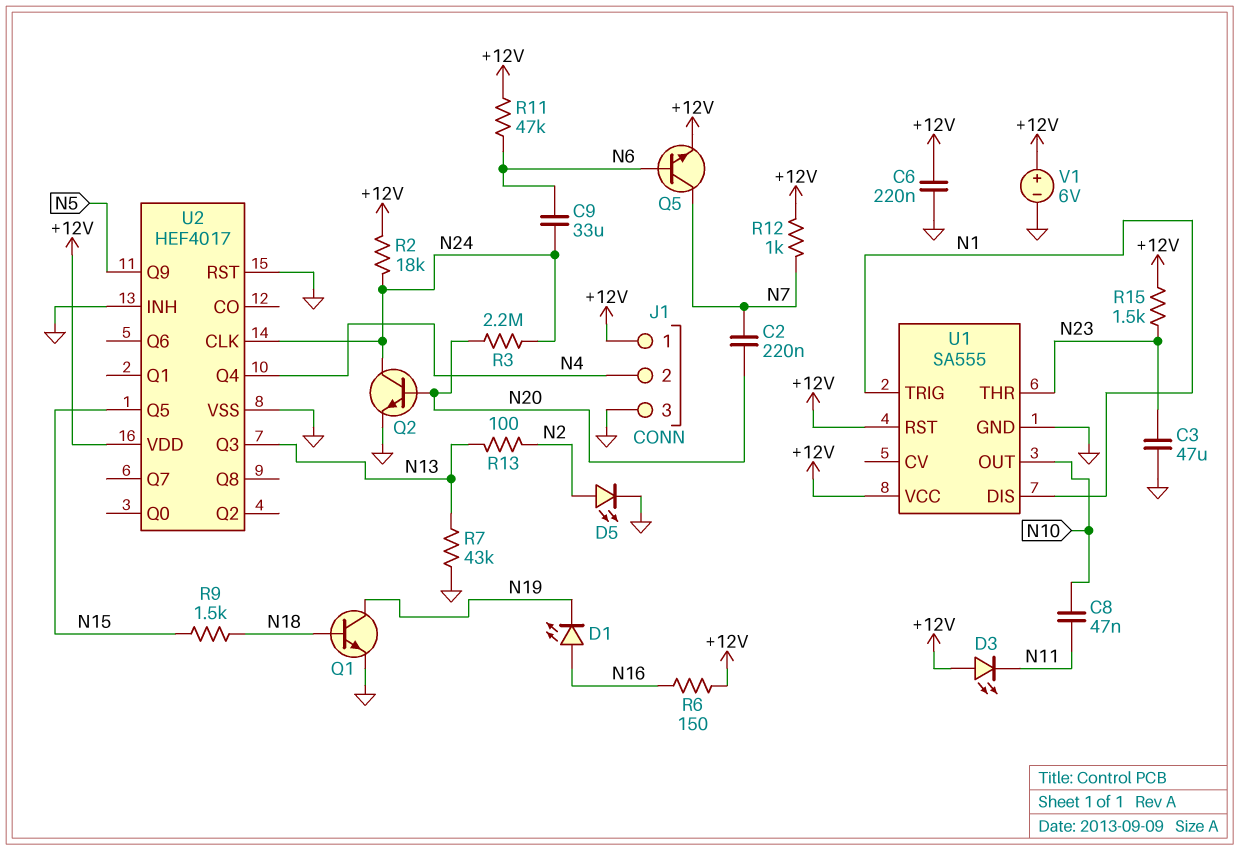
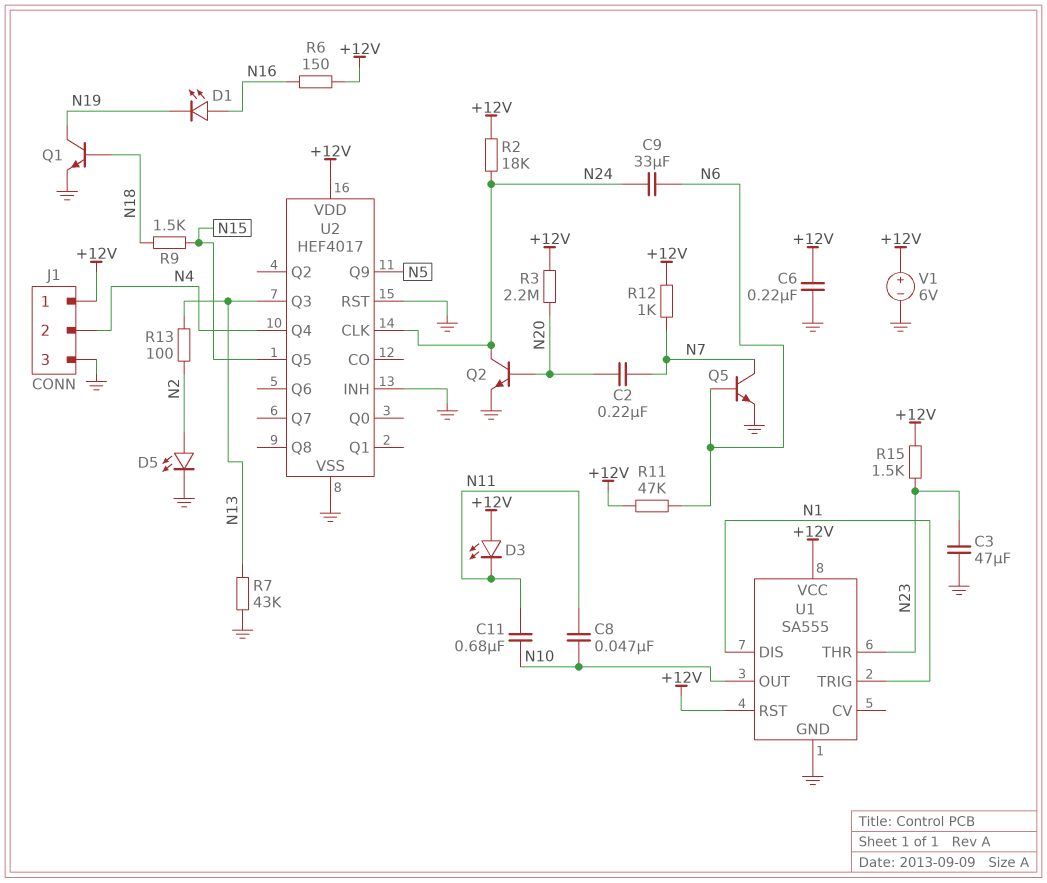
C11: none -> 680nF (N10, N11)
Q5: NPN (B N6, C N7, E +12V) -> NPN (B N6, C N7, E GND)
R3: 2.2M (N20, N24) -> 2.2M (+12V, N20)

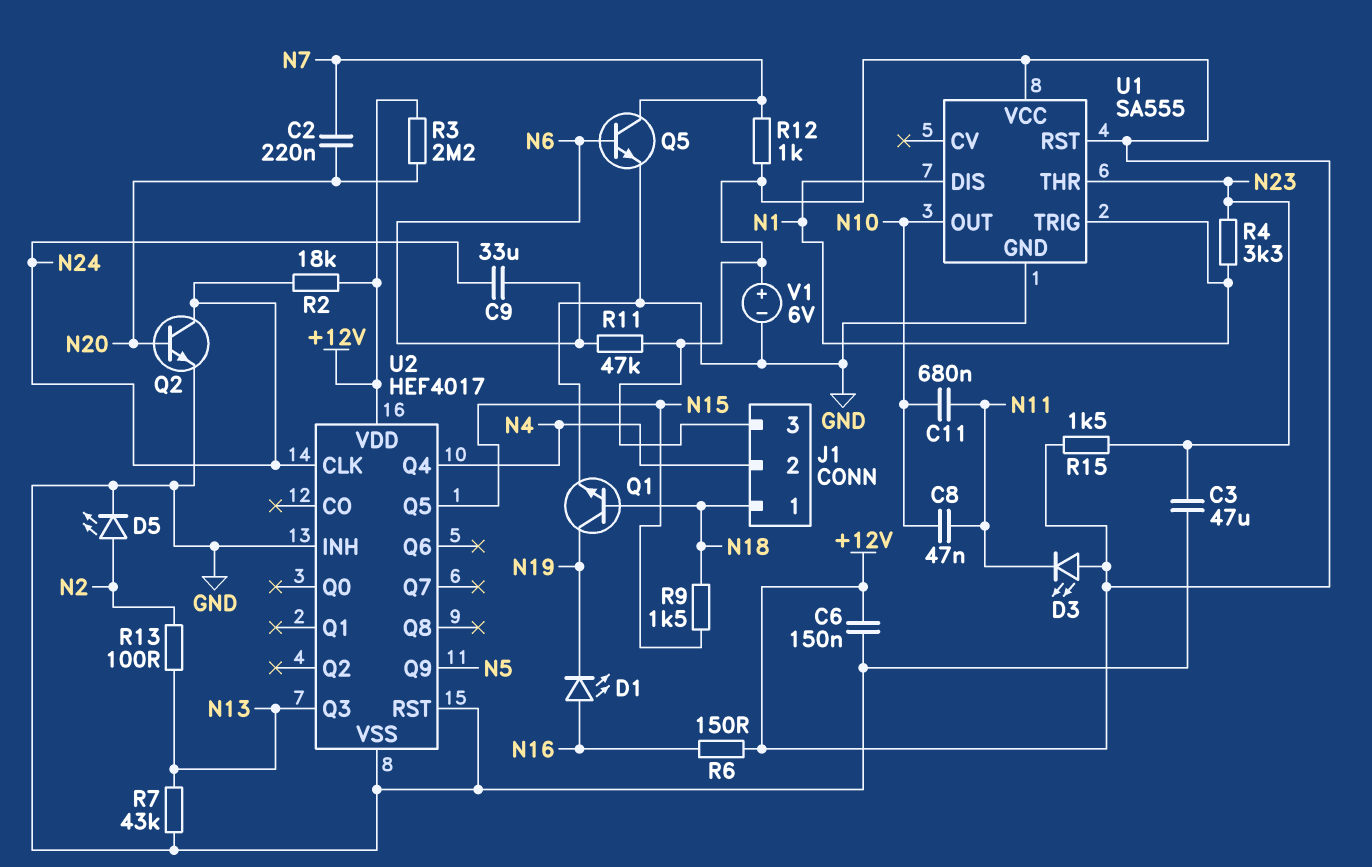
C6: 220nF (+12V, GND) -> 150nF (+12V, GND)
J1 pin 1: +12V -> N18
J1 pin 3: GND -> +12V
R4: none -> 3.3k (N1, N23)

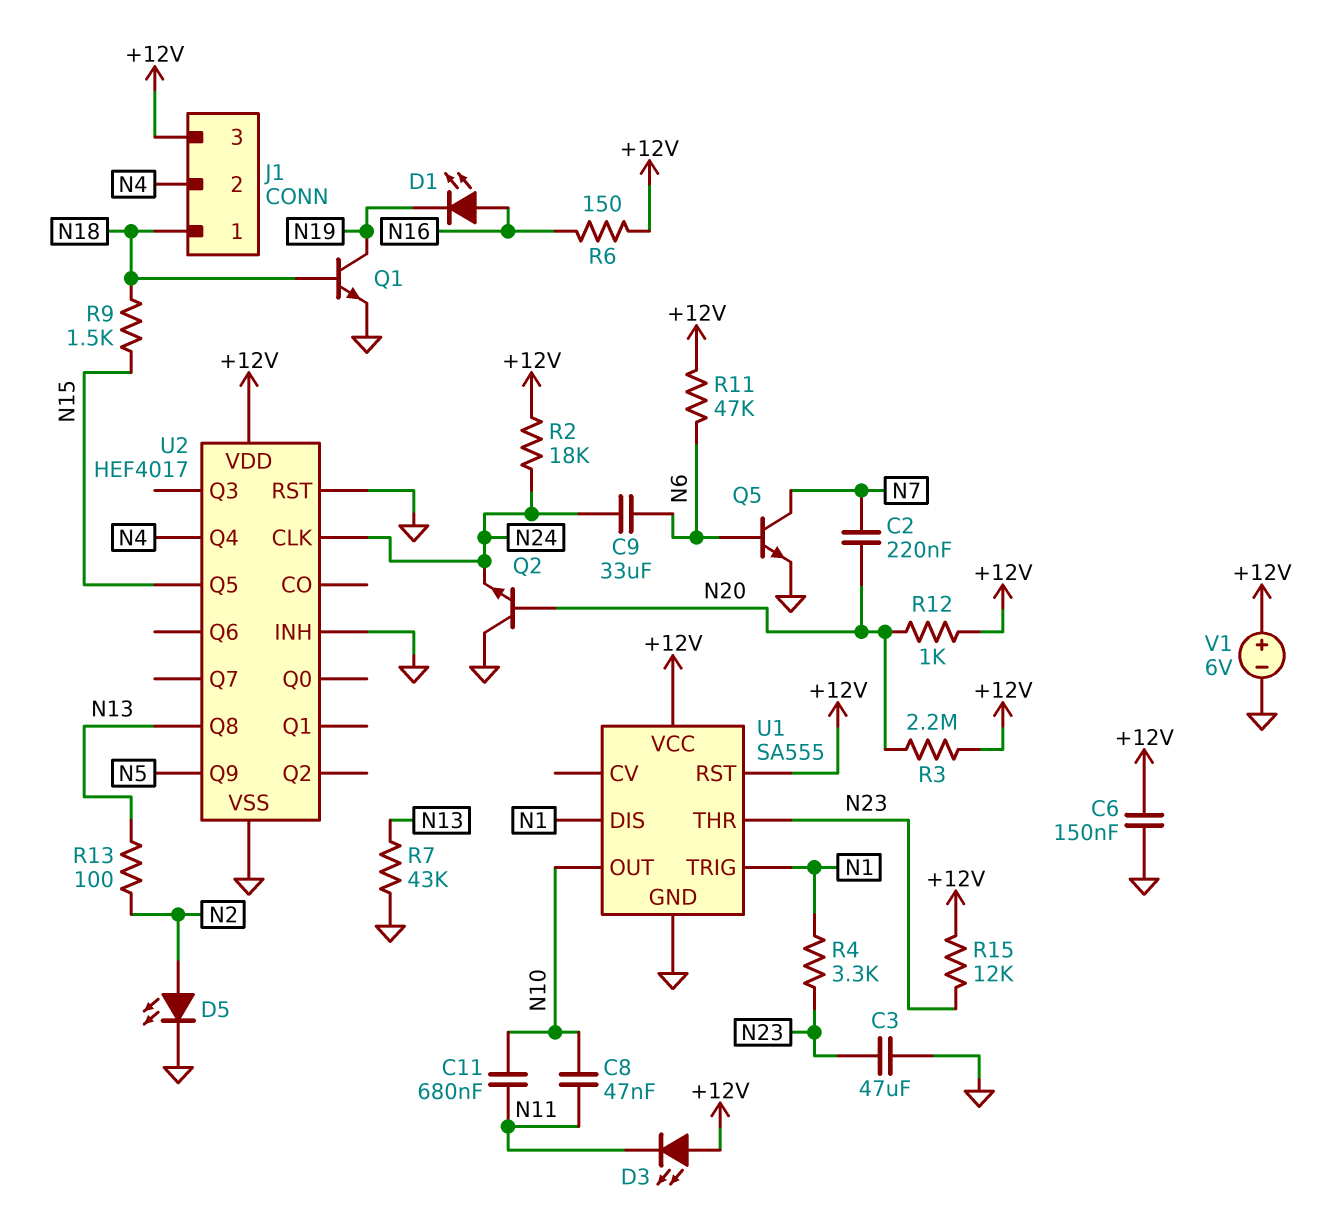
Q2: NPN (B N20, C N24, E GND) -> NPN (B N20, C GND, E N24)
R12: 1k (+12V, N7) -> 1k (+12V, N20)
R15: 1.5k (+12V, N23) -> 12k (+12V, N23)
U2 pin Q3: N13 -> none
U2 pin Q8: none -> N13

